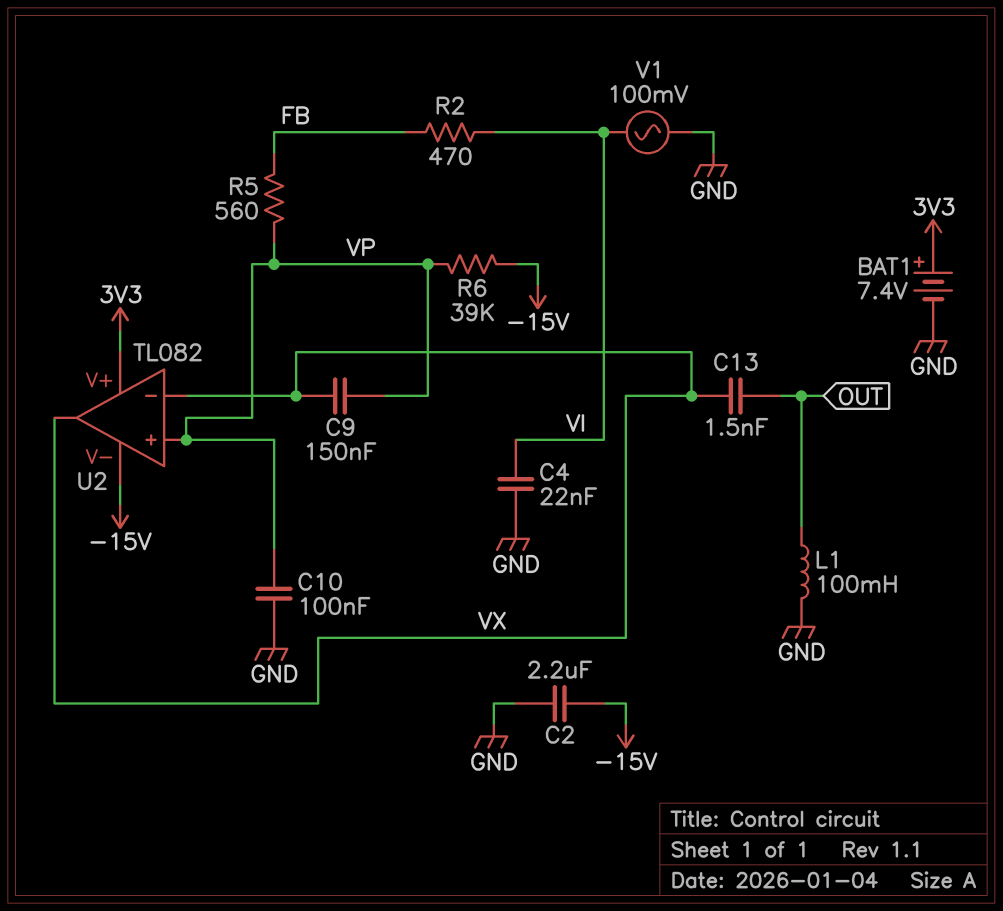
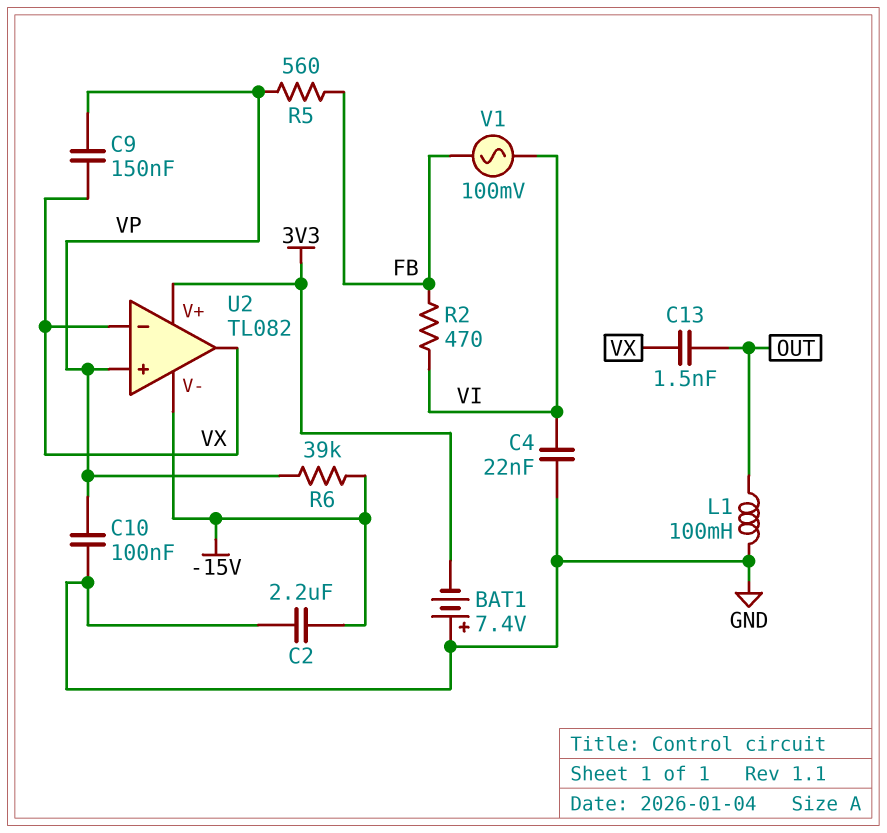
BAT1: 7.4V (plus 3V3, minus GND) -> 7.4V (plus GND, minus 3V3)
V1: AC 100mV (GND, VI) -> AC 100mV (FB, VI)

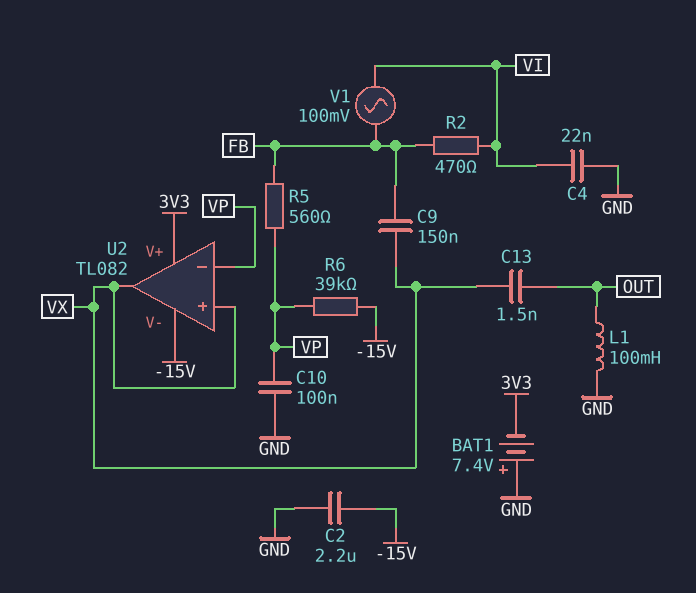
C9: 150nF (VP, VX) -> 150nF (FB, VX)
U2 pin in+: VP -> VX
U2 pin in-: VX -> VP

